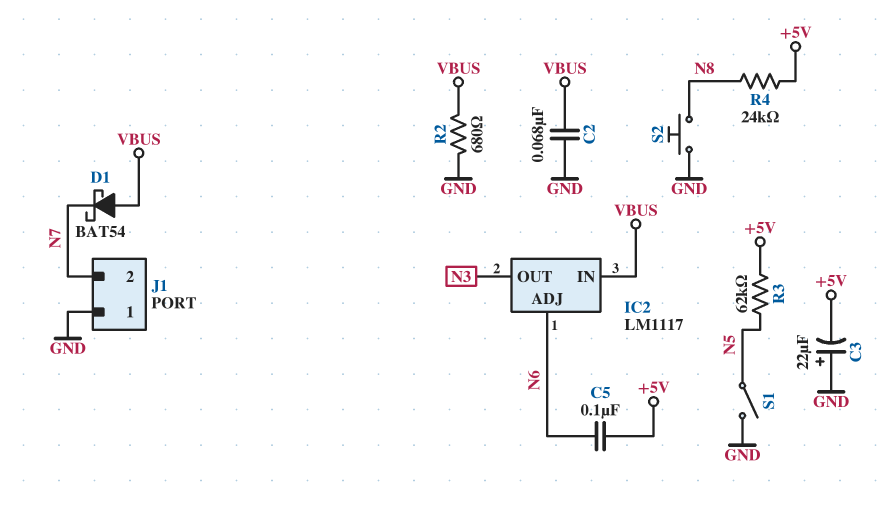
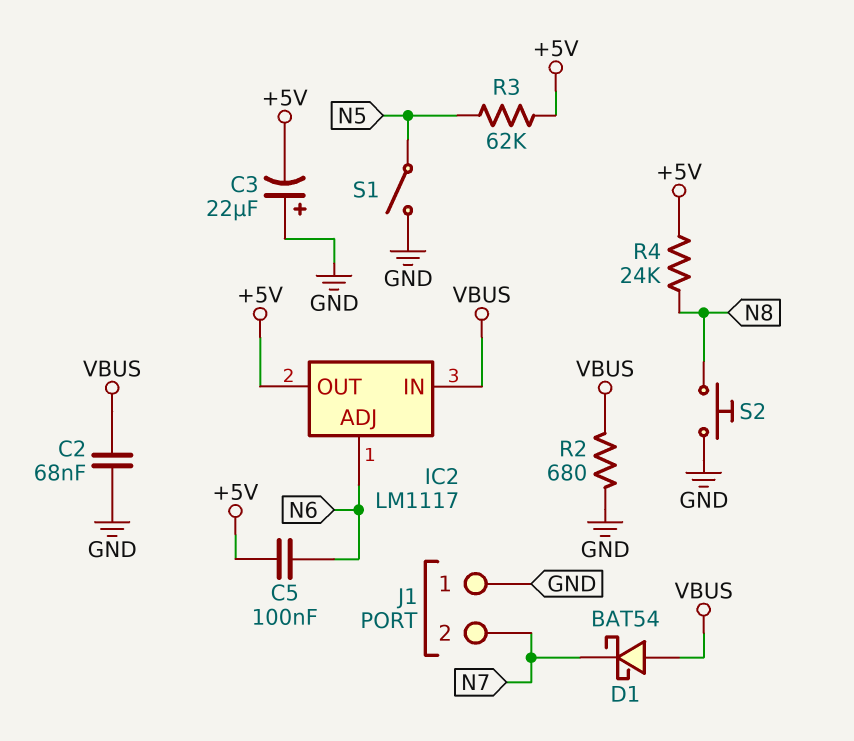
IC2 pin OUT: N3 -> +5V

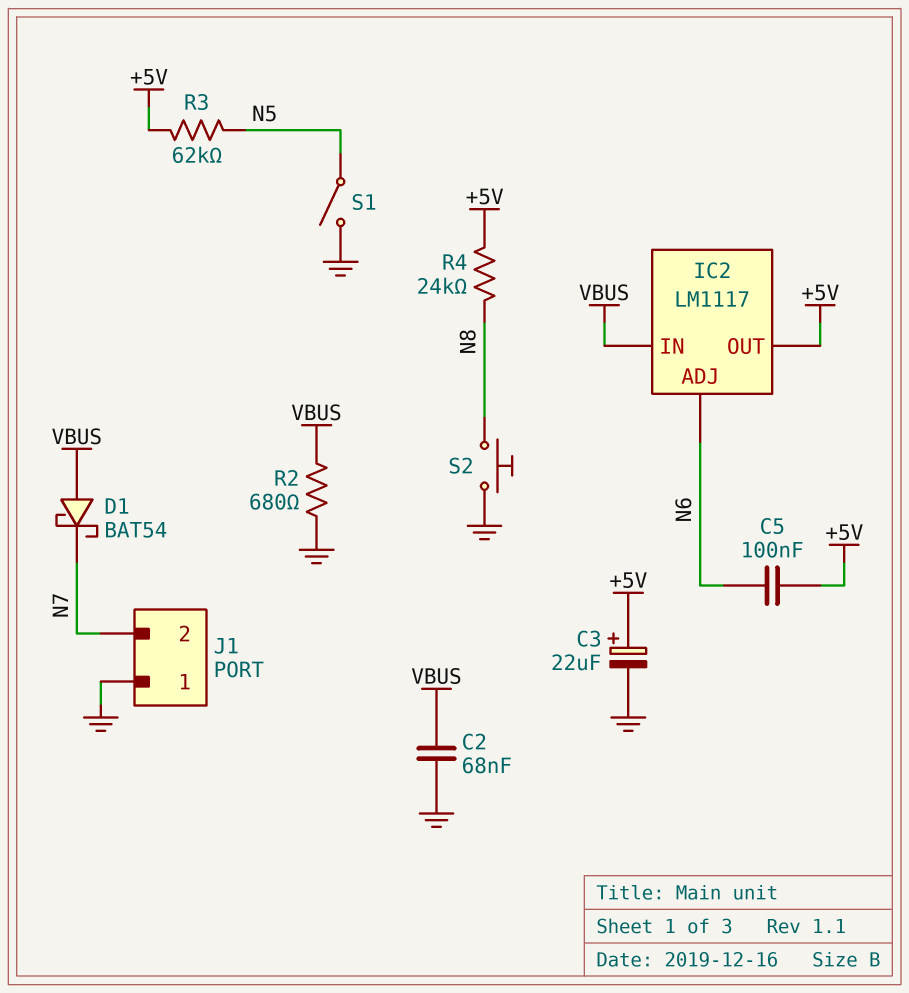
C3: 22uF (plus GND, minus +5V) -> 22uF (plus +5V, minus GND)

